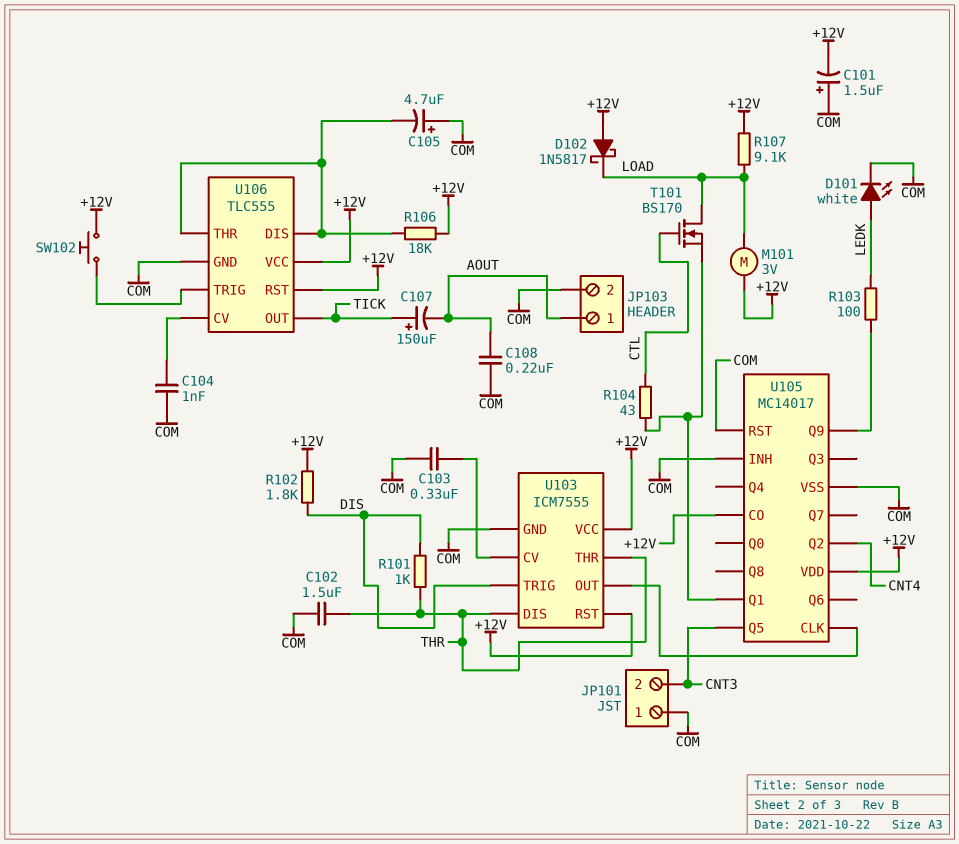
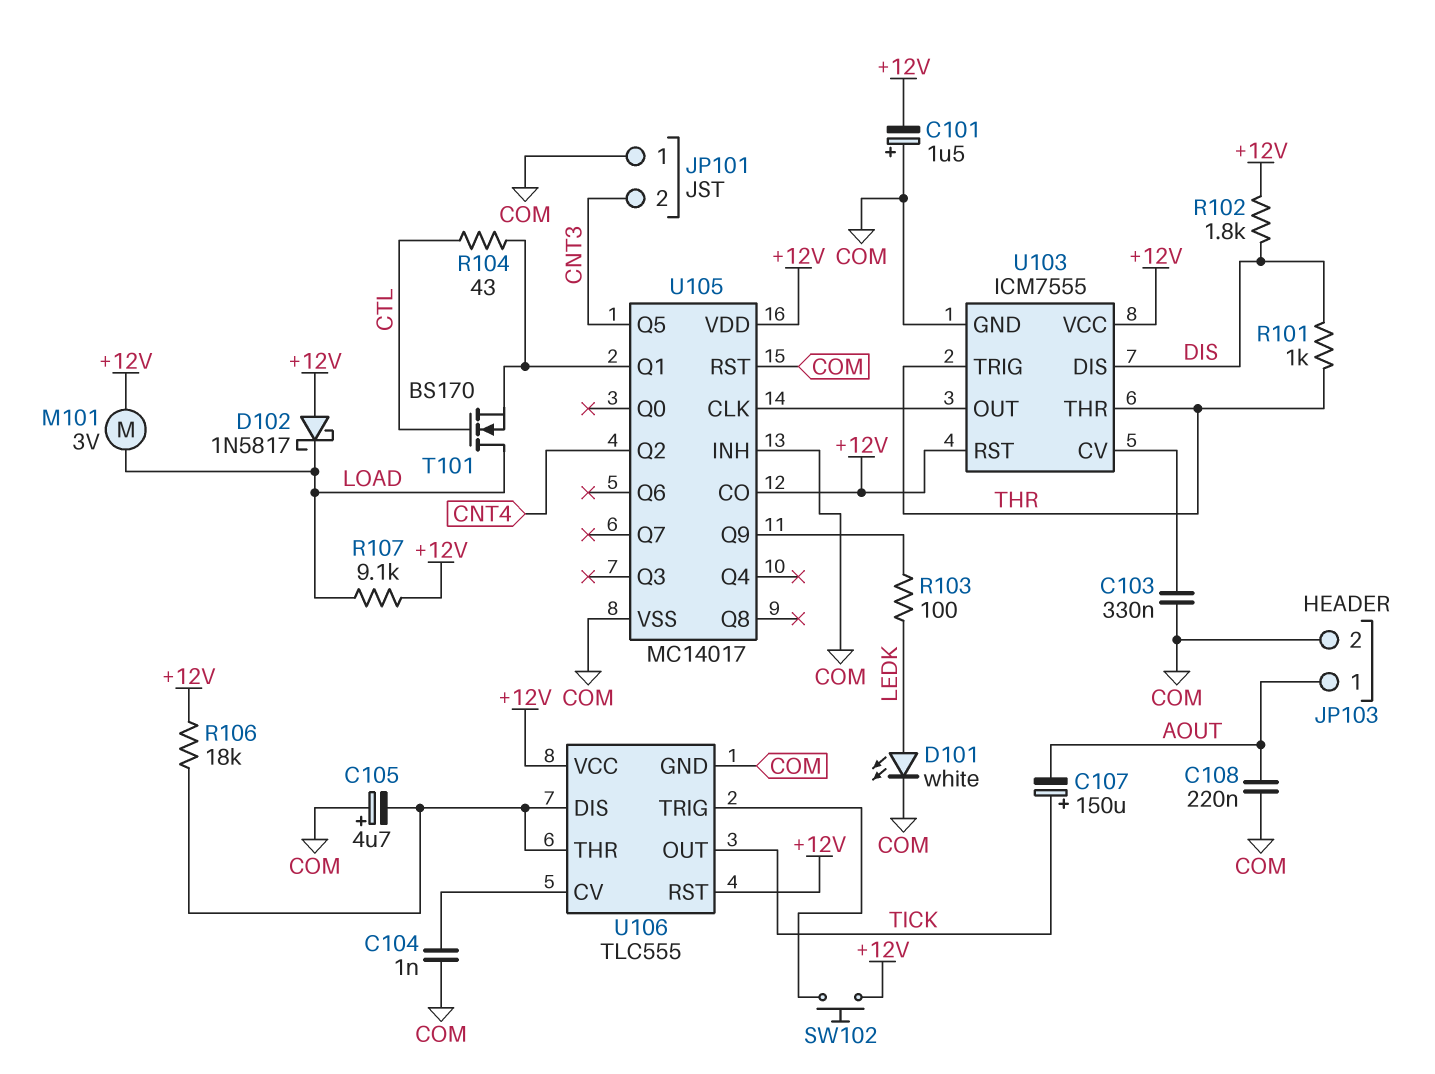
C102: 1.5uF (COM, THR) -> none
U103 pin DIS: THR -> DIS
U103 pin TRIG: DIS -> THR

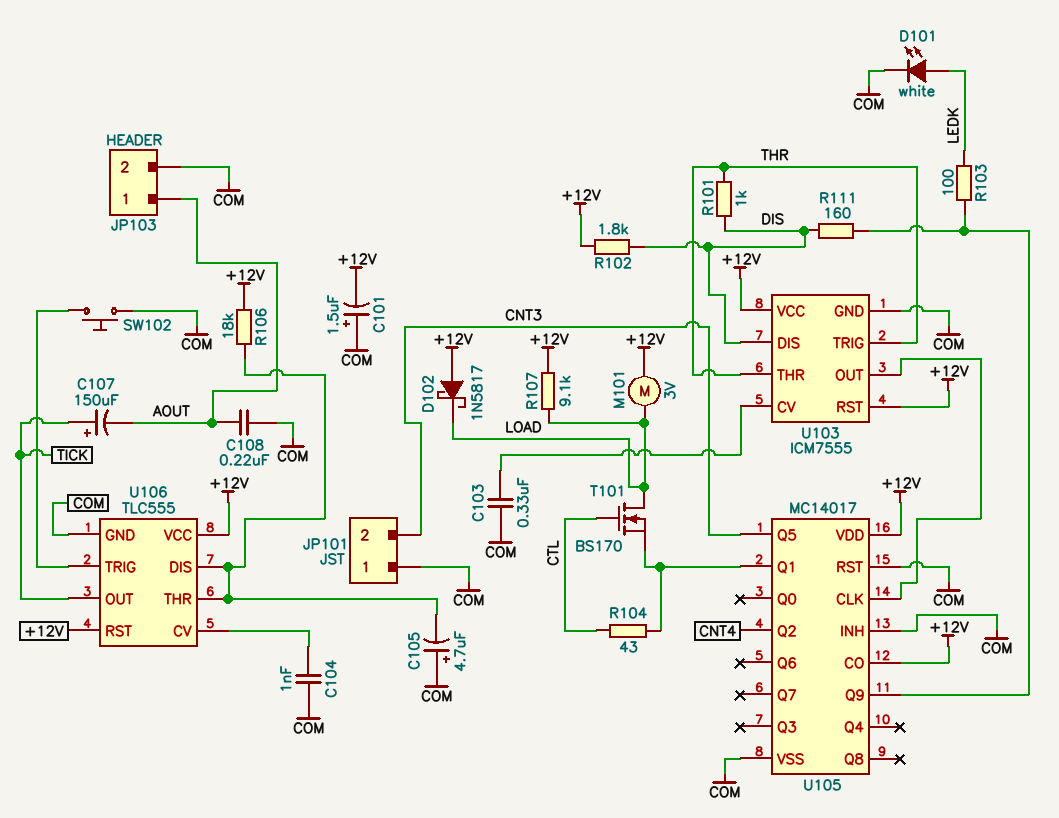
R111: none -> 160 (DIS, U105/Q9)
SW102: button (+12V, U106/TRIG) -> button (COM, U106/TRIG)

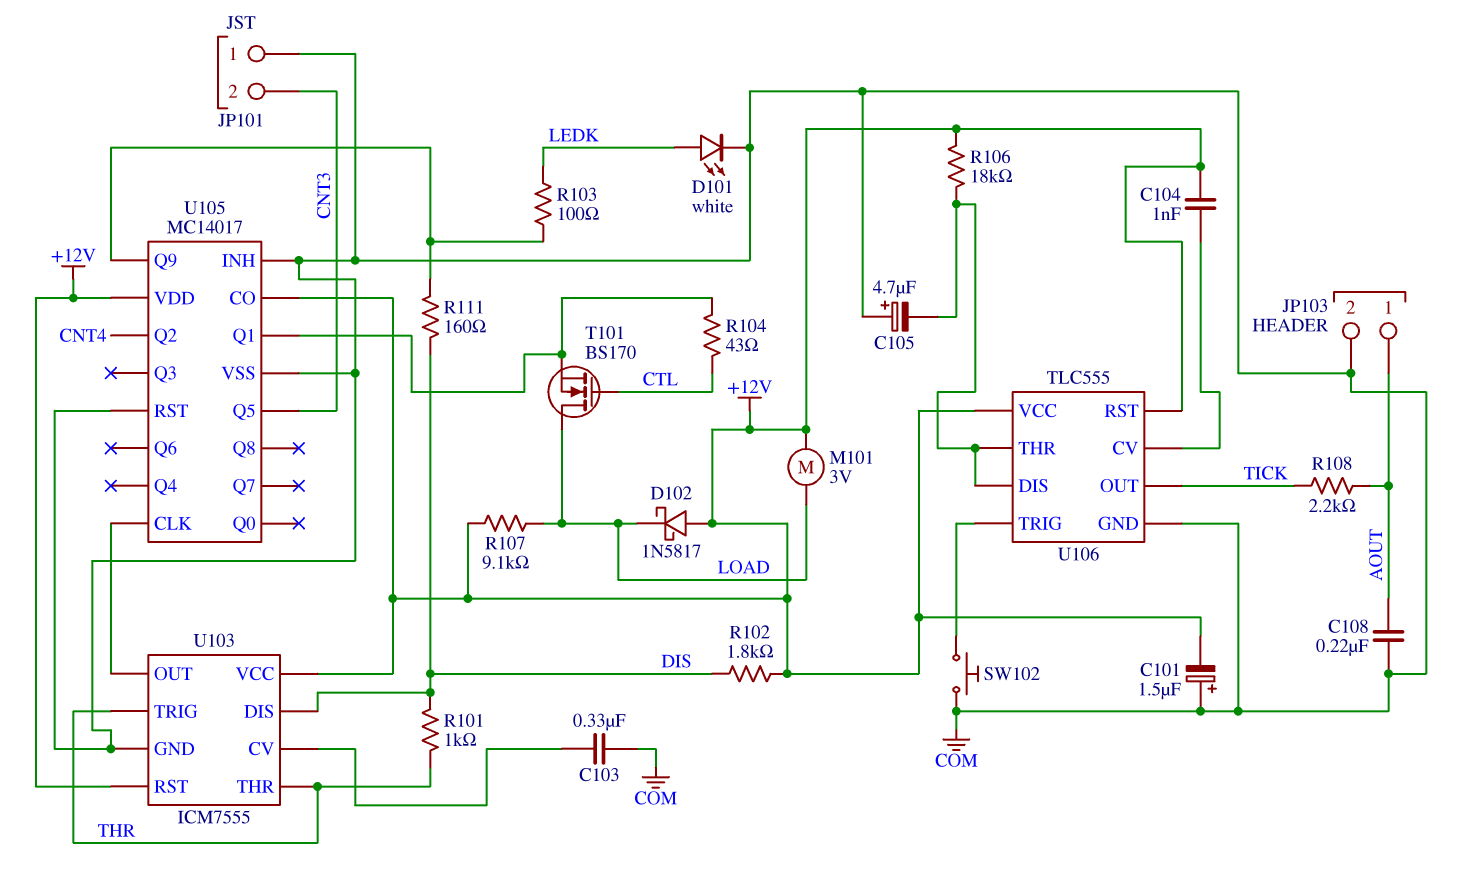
C104: 1nF (COM, U106/CV) -> 1nF (+12V, U106/CV)
C107: 150uF (plus TICK, minus AOUT) -> none
R108: none -> 2.2k (AOUT, TICK)

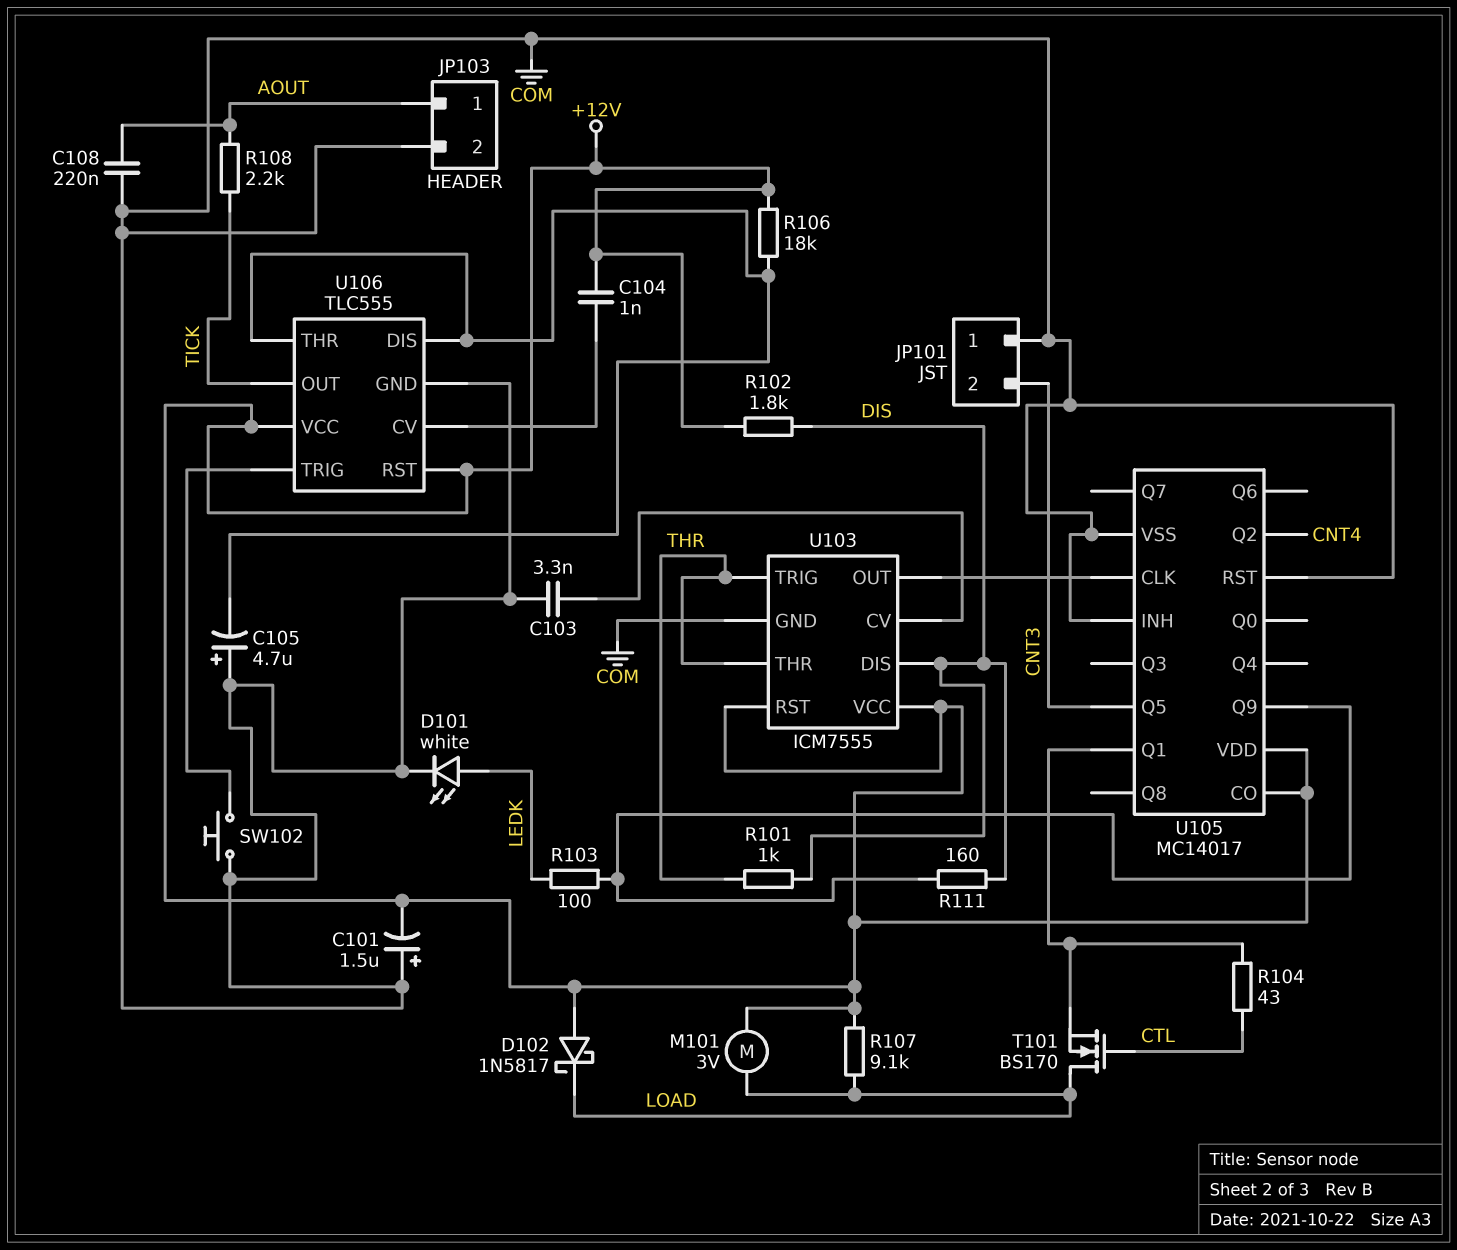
C103: 330nF (COM, U103/CV) -> 3.3nF (COM, U103/CV)

